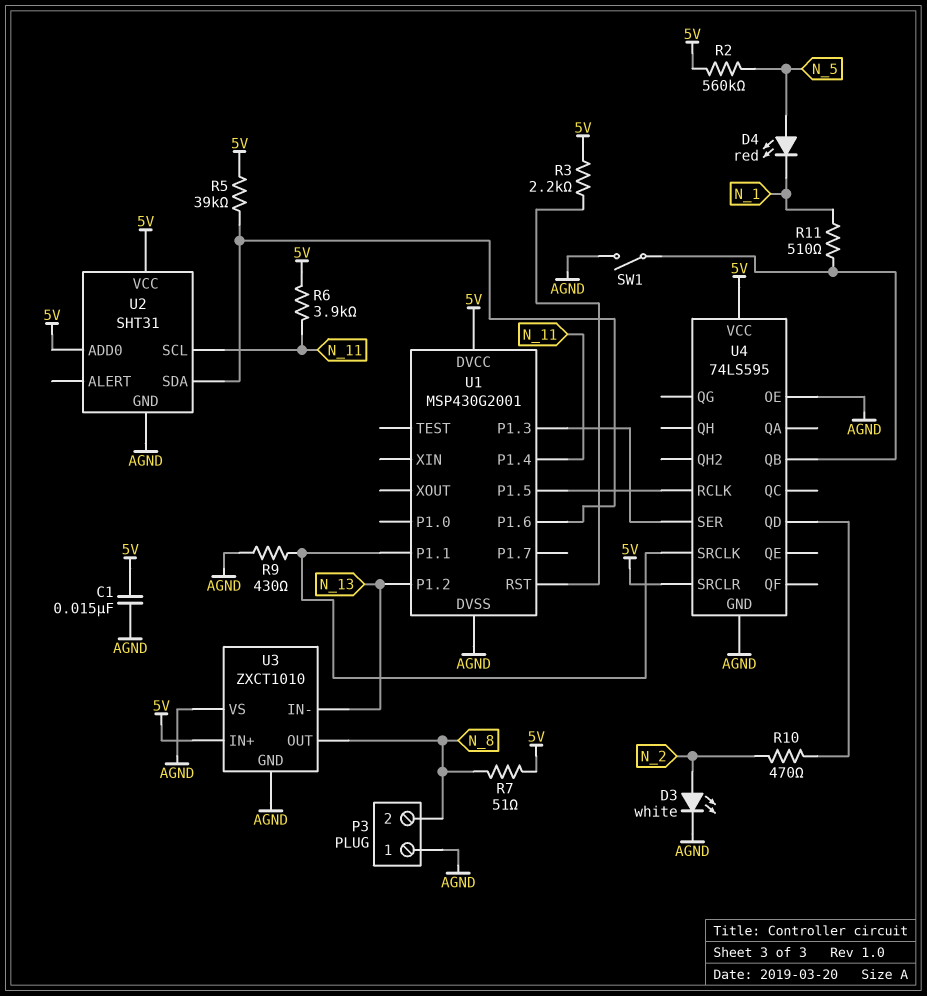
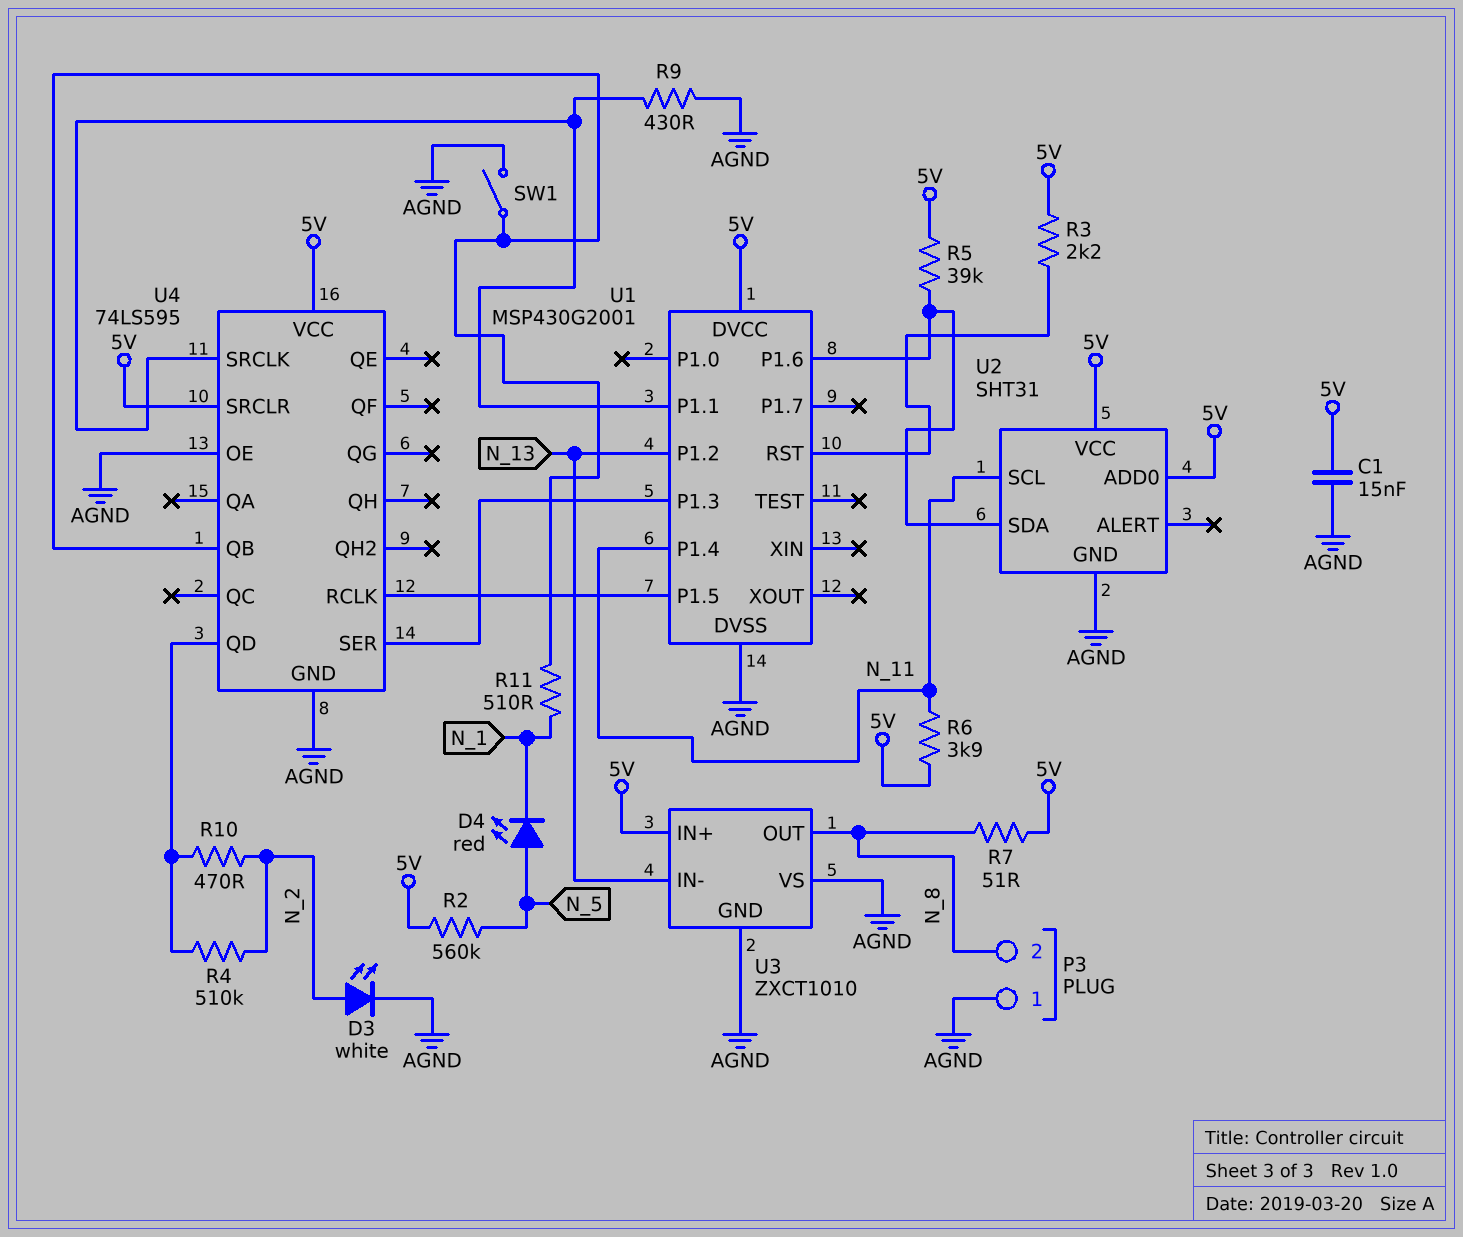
R4: none -> 510k (N_2, U4/QD)

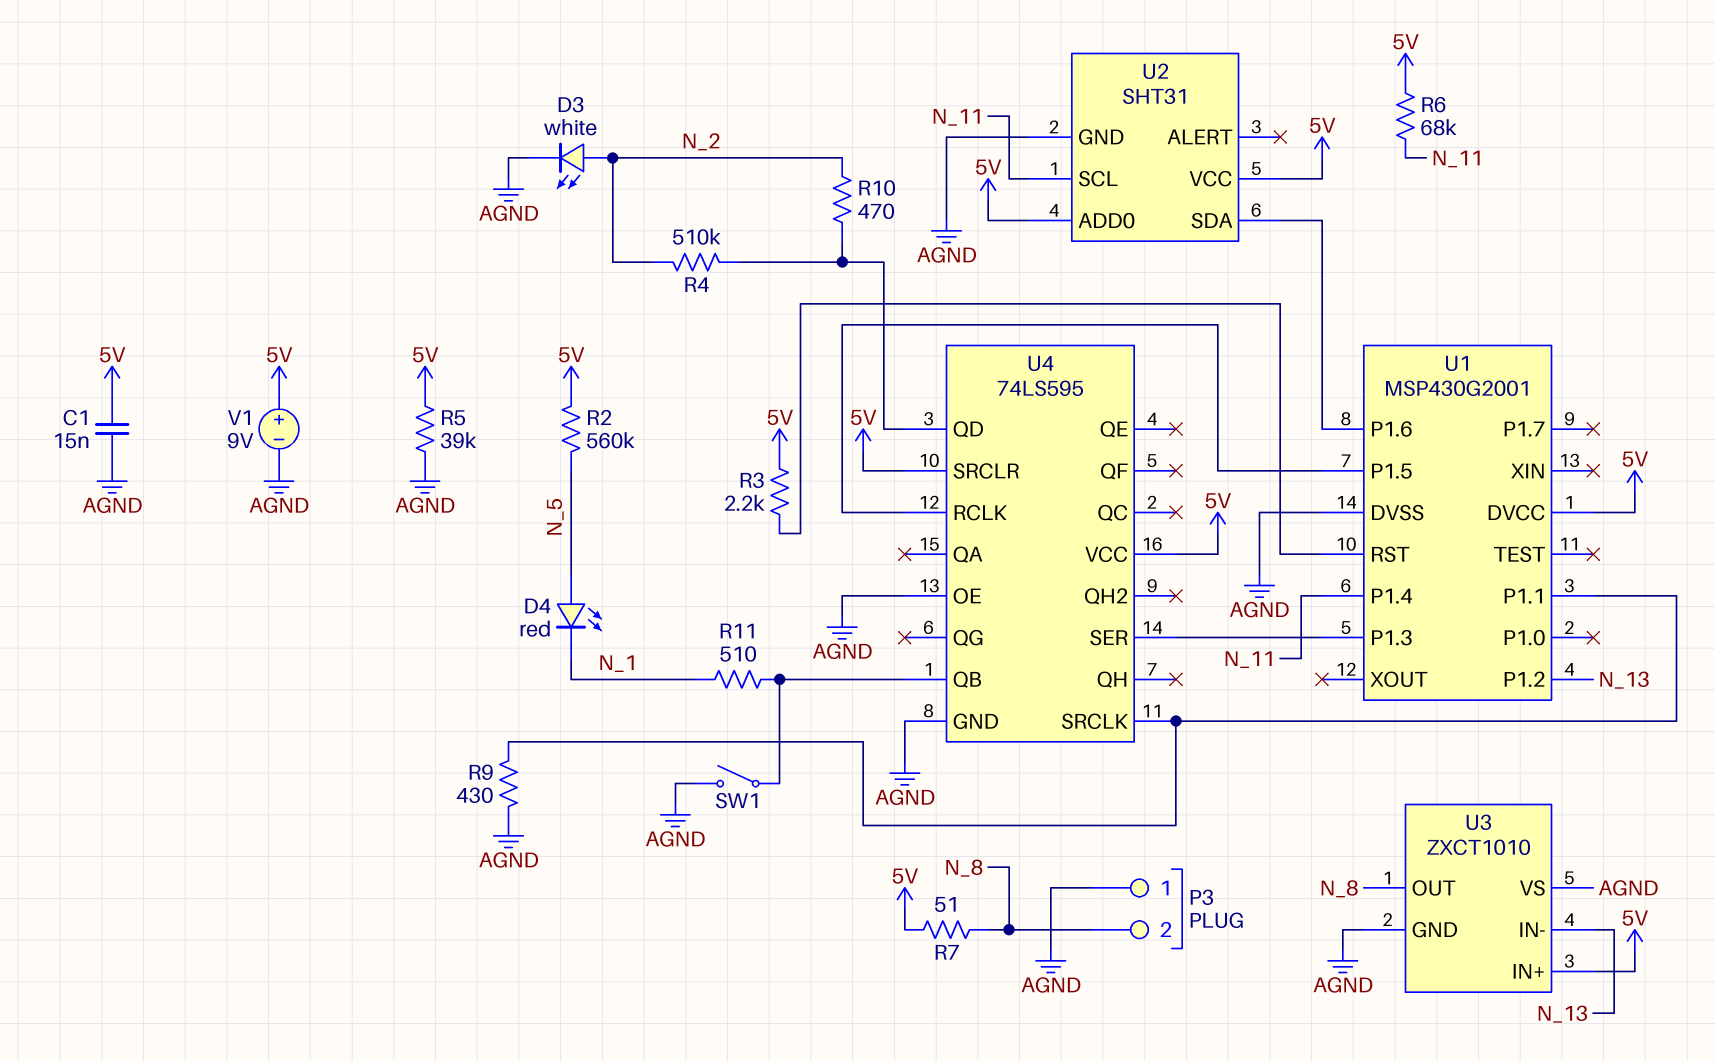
R5: 39k (5V, U1/P1.6) -> 39k (5V, AGND)
R6: 3.9k (5V, N_11) -> 68k (5V, N_11)
V1: none -> 9V (plus 5V, minus AGND)

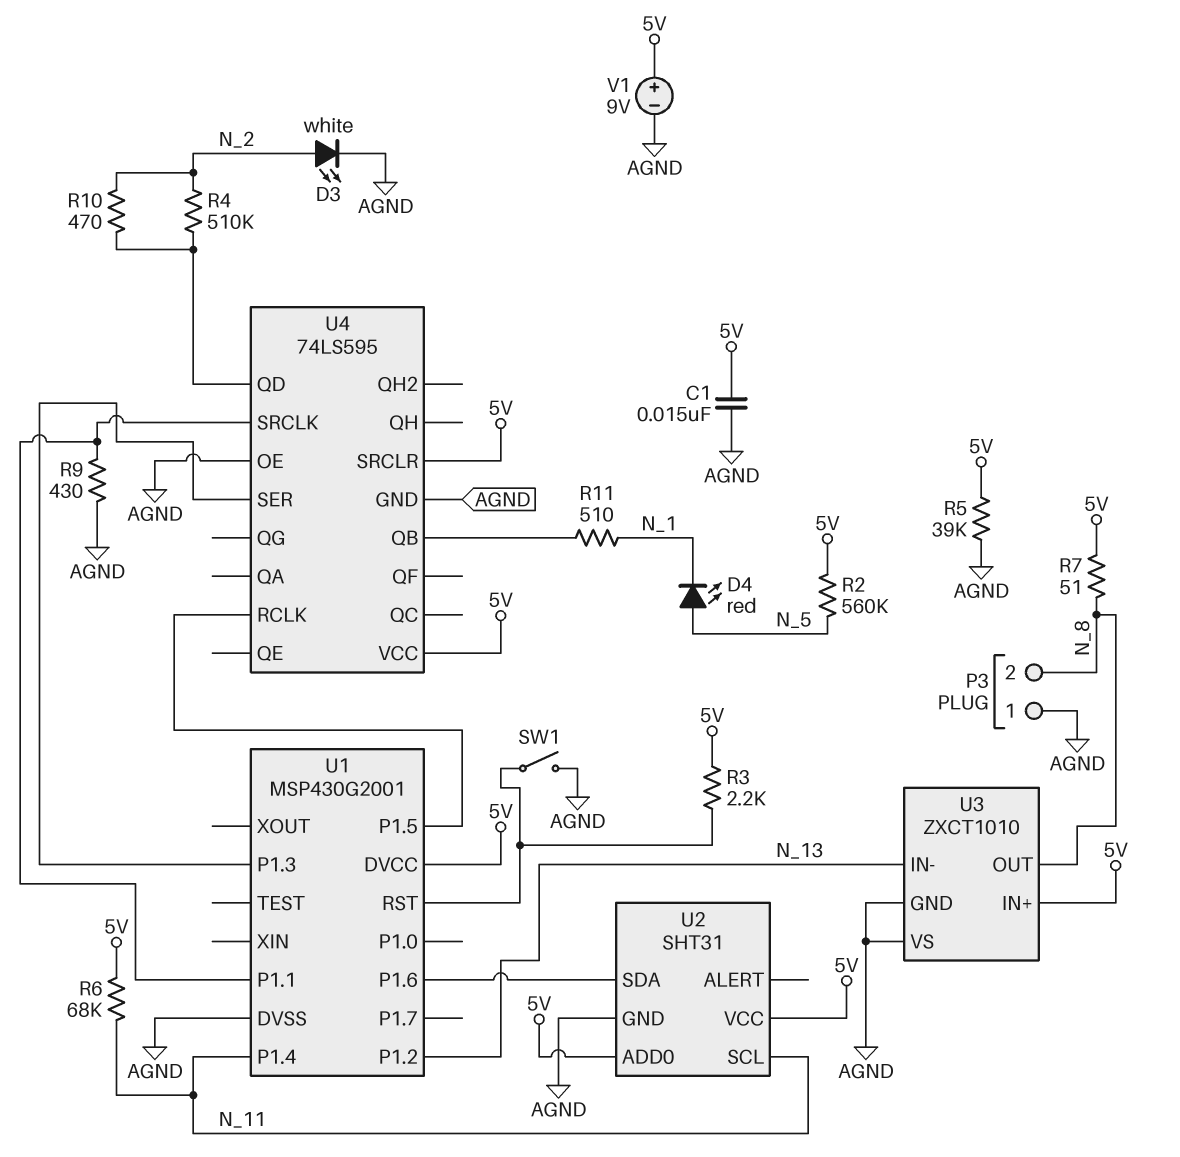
SW1: switch (AGND, U4/QB) -> switch (AGND, U1/RST)

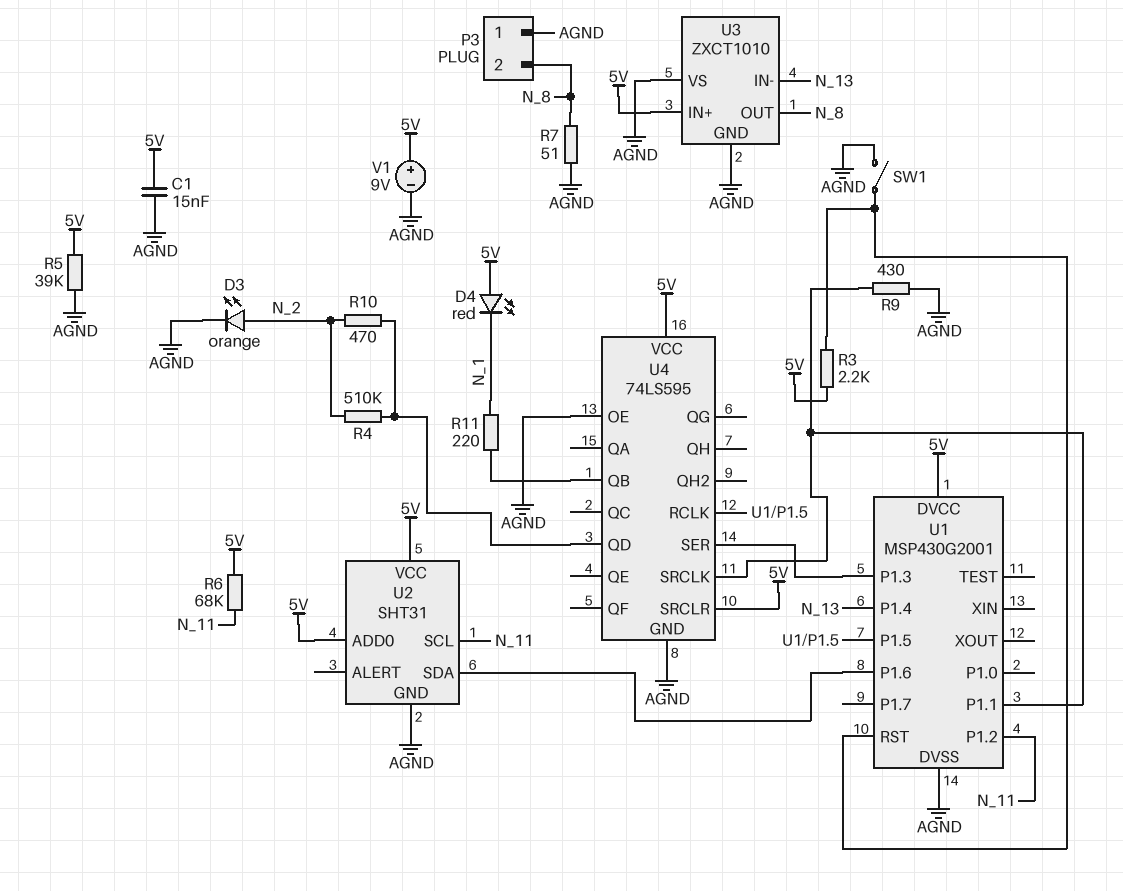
D3: LED white (A N_2, K AGND) -> LED orange (A N_2, K AGND)
D4: LED red (A N_5, K N_1) -> LED red (A 5V, K N_1)
R2: 560k (5V, N_5) -> none
R7: 51 (5V, N_8) -> 51 (AGND, N_8)
R11: 510 (N_1, U4/QB) -> 220 (N_1, U4/QB)
U1 pin P1.2: N_13 -> N_11
U1 pin P1.4: N_11 -> N_13

